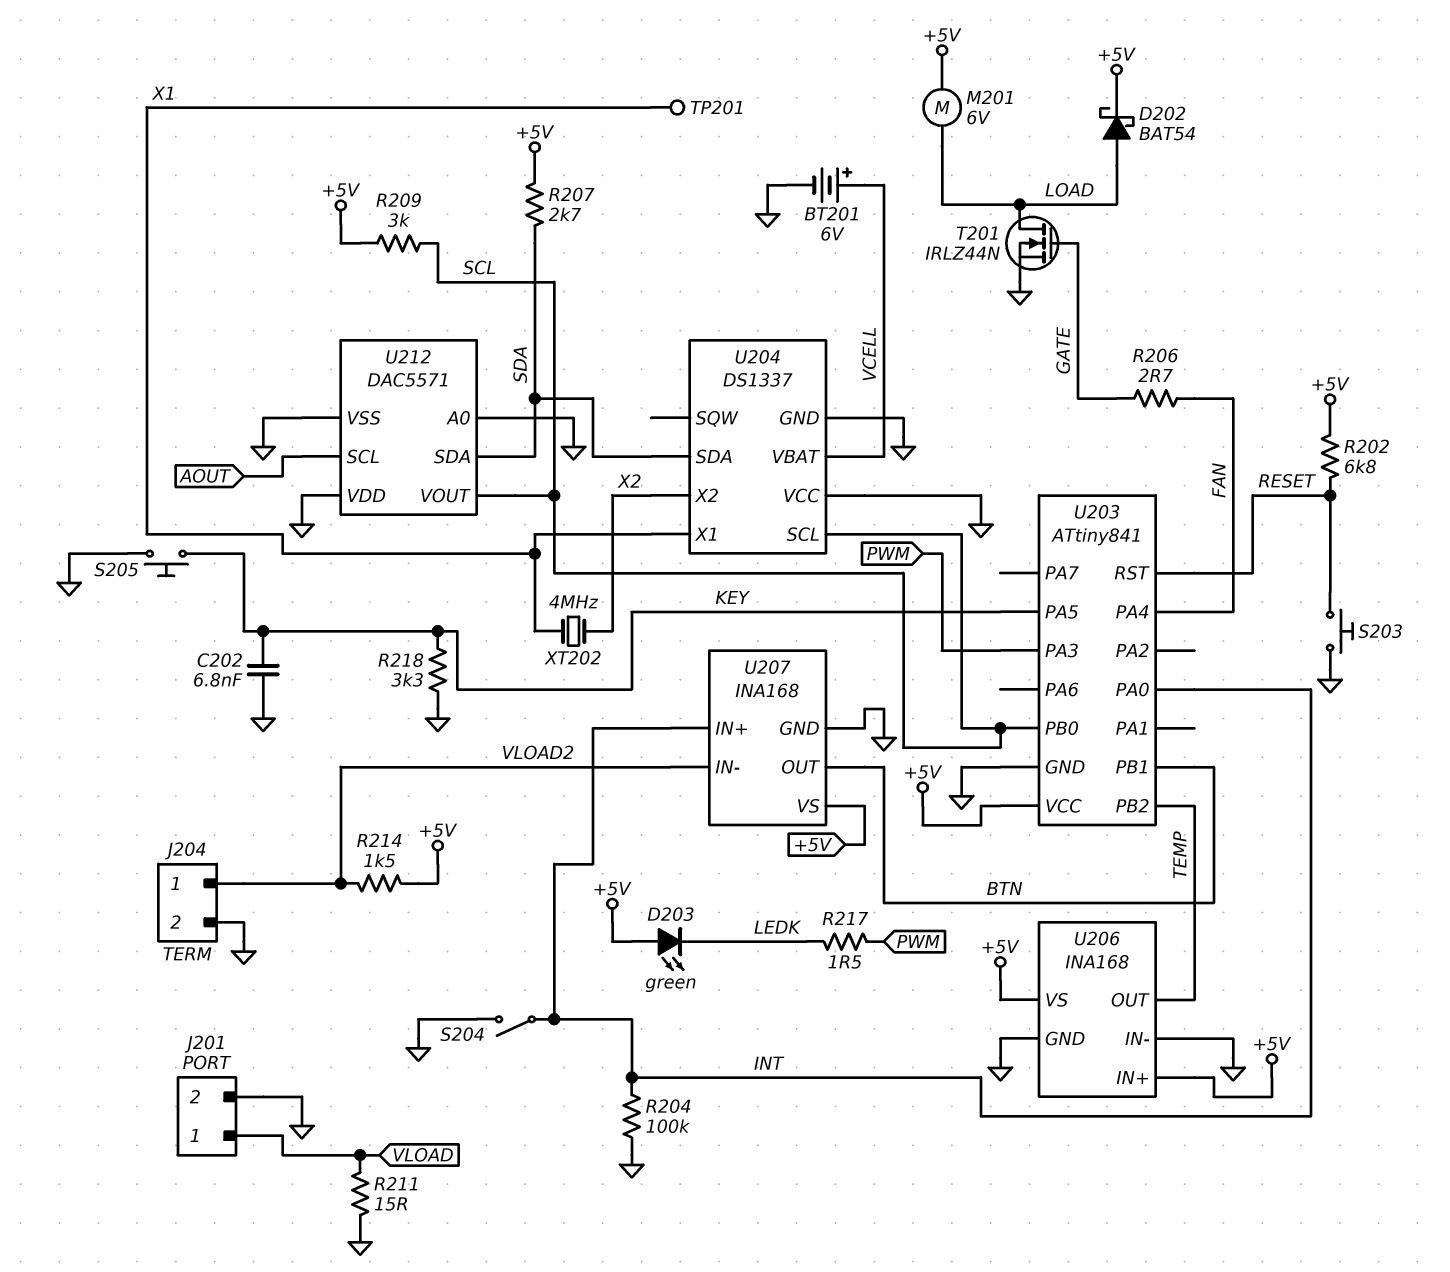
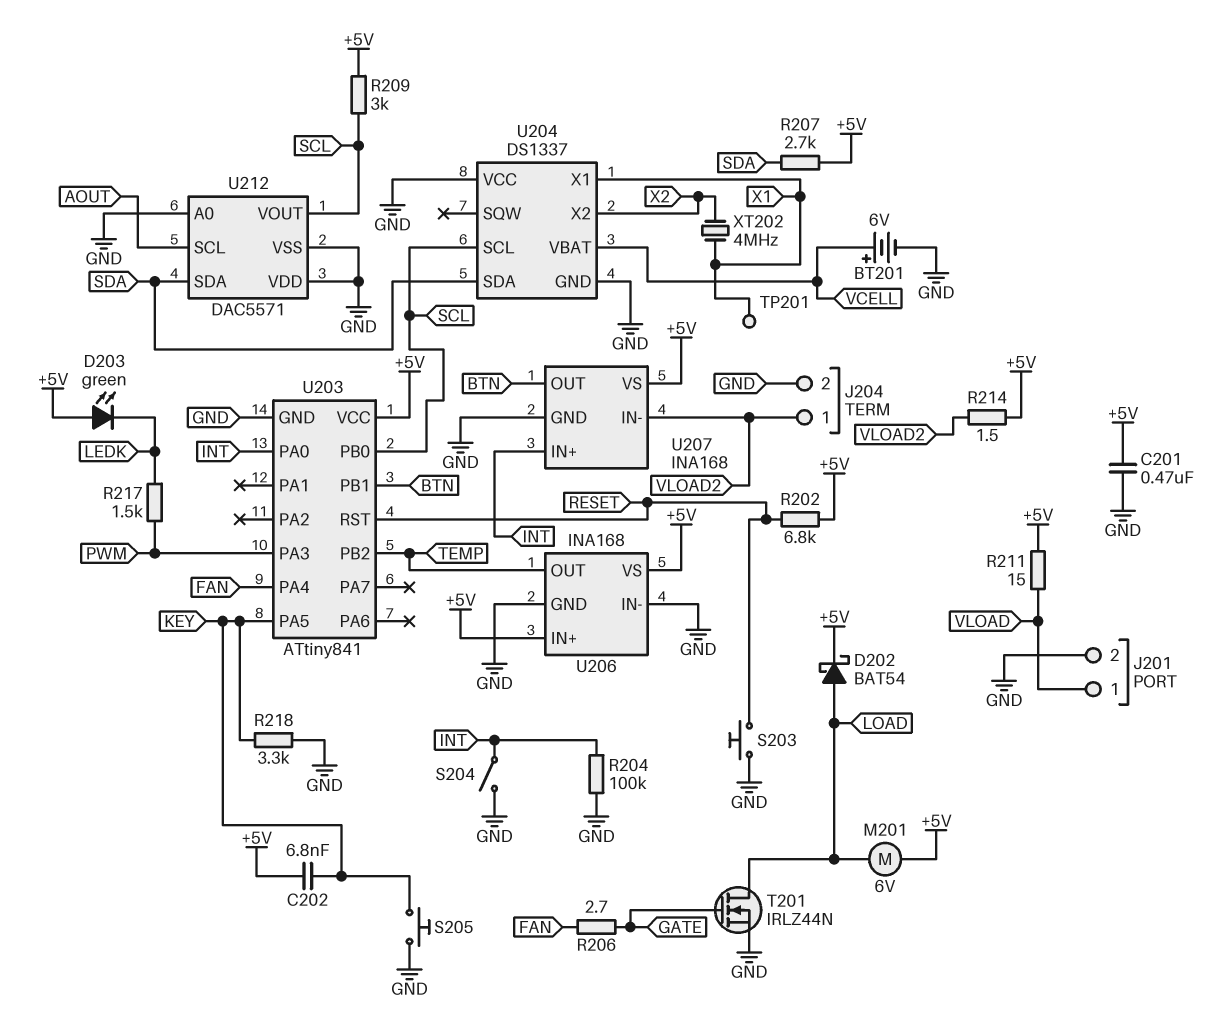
C201: none -> 470nF (+5V, GND)
C202: 6.8nF (GND, KEY) -> 6.8nF (+5V, KEY)
R211: 15 (GND, VLOAD) -> 15 (+5V, VLOAD)
R214: 1.5k (+5V, VLOAD2) -> 1.5 (+5V, VLOAD2)
R217: 1.5 (LEDK, PWM) -> 1.5k (LEDK, PWM)

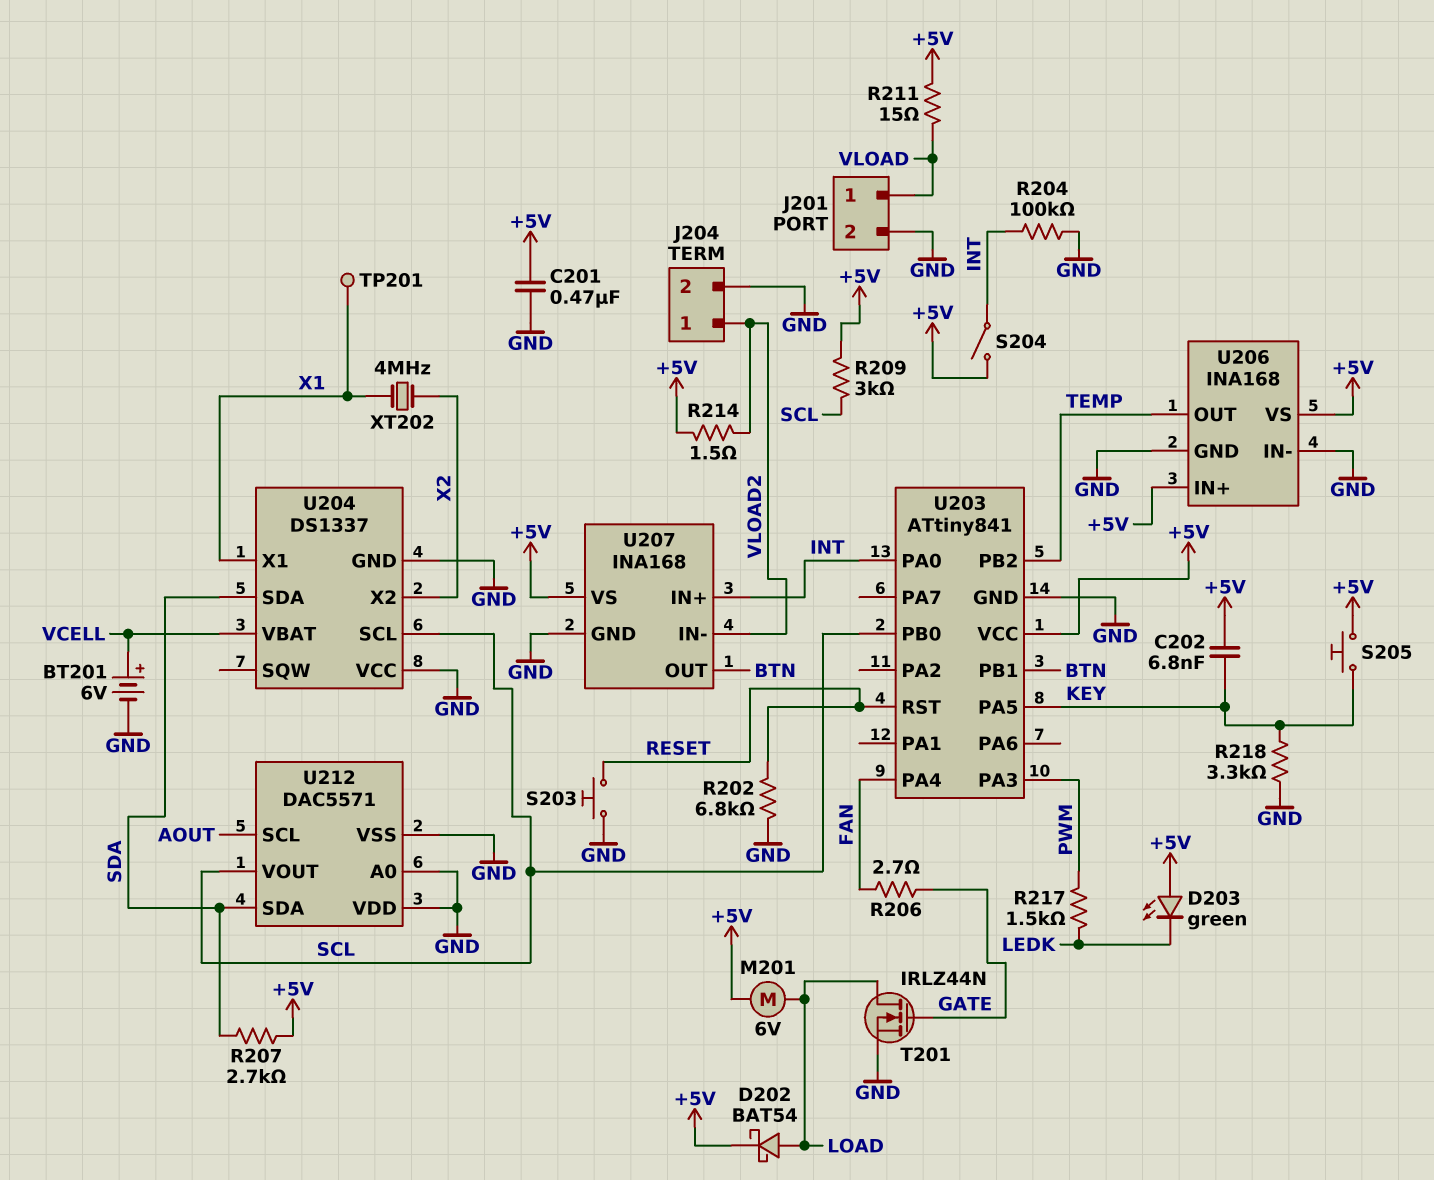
R202: 6.8k (+5V, RESET) -> 6.8k (GND, RESET)
S204: switch (GND, INT) -> switch (+5V, INT)
S205: button (GND, KEY) -> button (+5V, KEY)

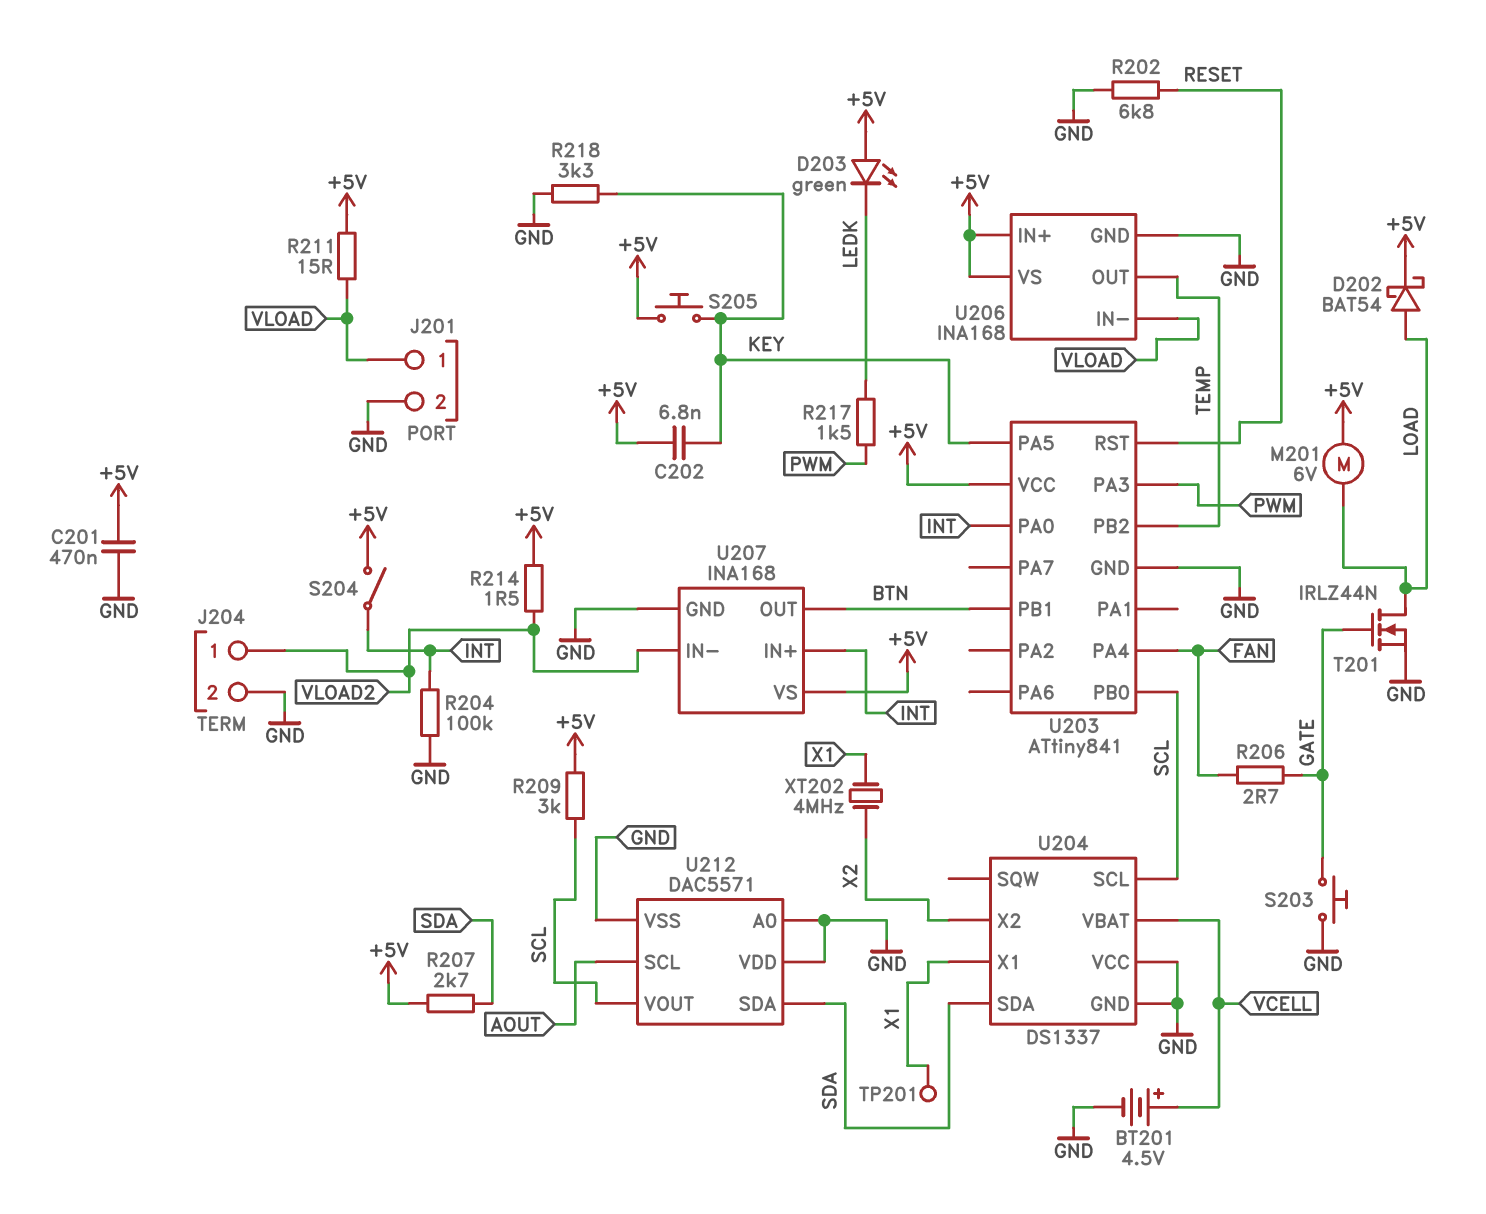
BT201: 6V (plus VCELL, minus GND) -> 4.5V (plus VCELL, minus GND)
S203: button (GND, RESET) -> button (GATE, GND)
U206 pin IN-: GND -> VLOAD

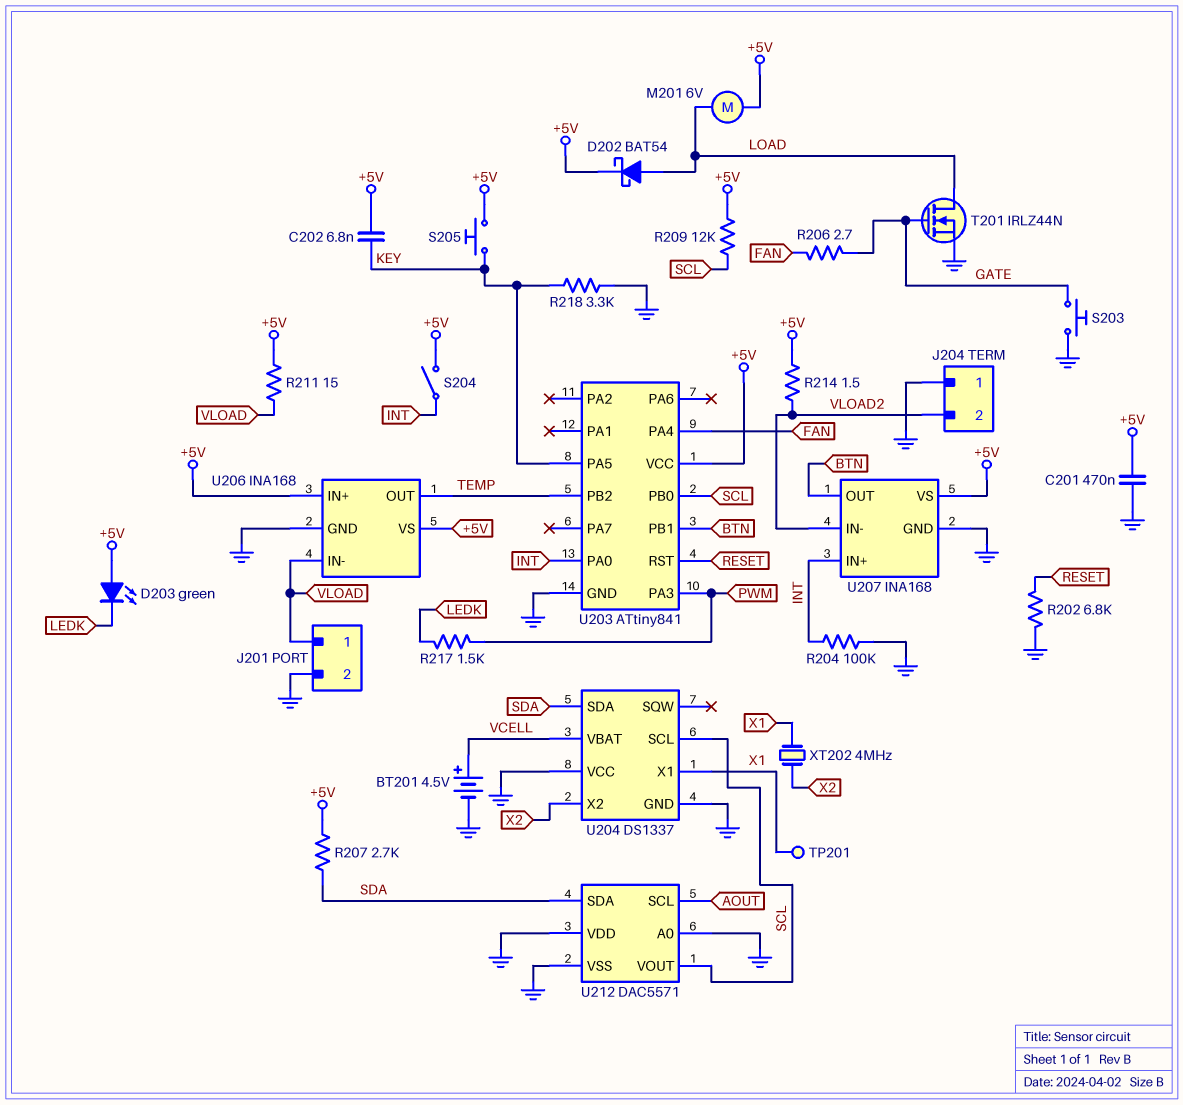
J204 pin 1: VLOAD2 -> GND
J204 pin 2: GND -> VLOAD2
R209: 3k (+5V, SCL) -> 12k (+5V, SCL)

